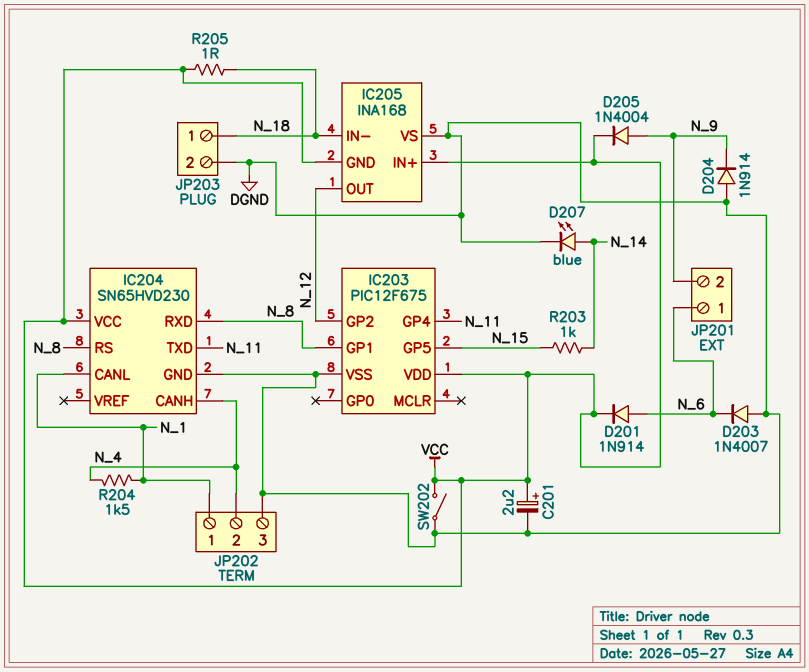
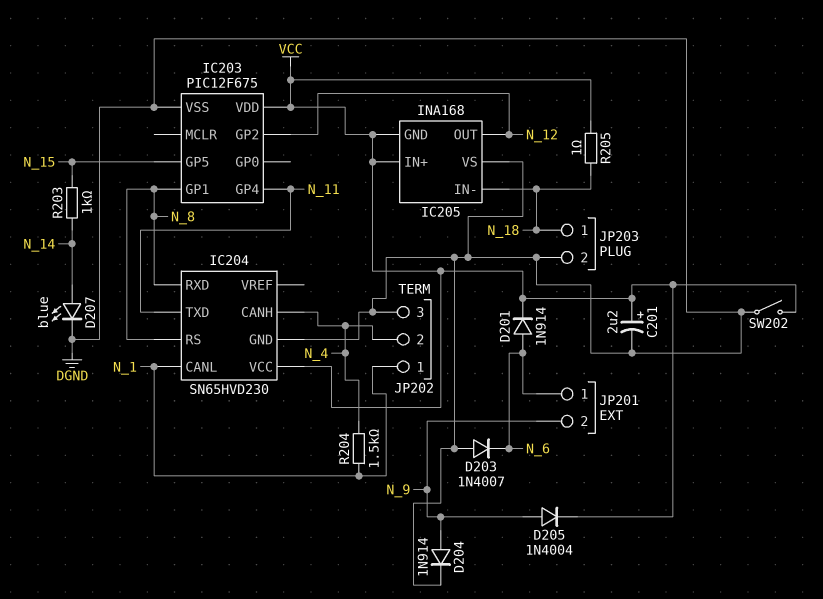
D204: diode 1N914 (A DGND, K N_9) -> diode 1N914 (A N_9, K DGND)

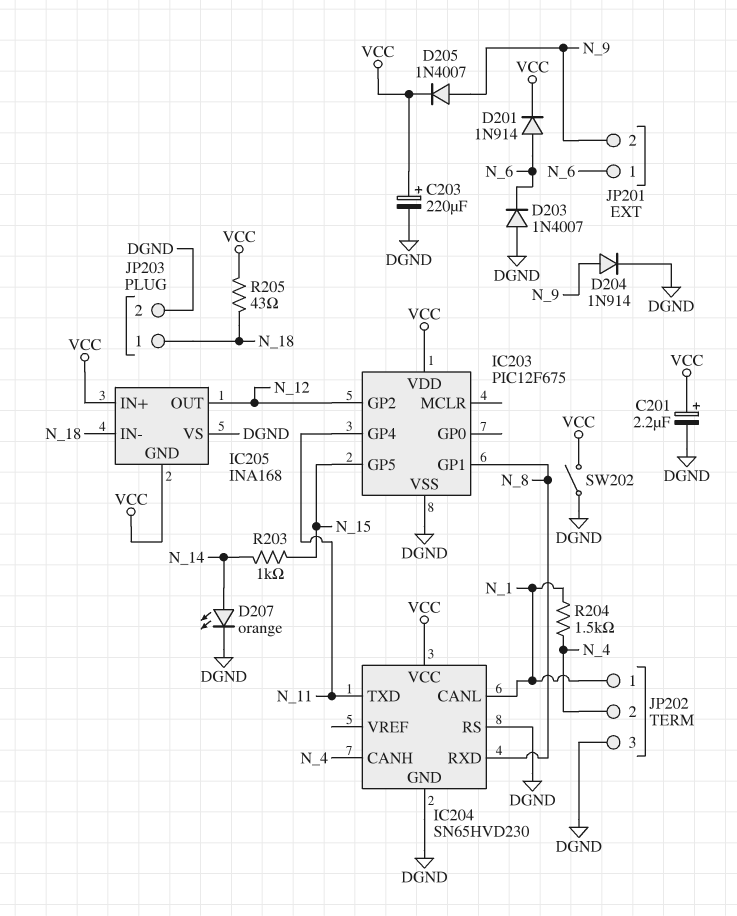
C203: none -> 220uF (plus VCC, minus DGND)
D205: diode 1N4004 (A N_9, K VCC) -> diode 1N4007 (A N_9, K VCC)
D207: LED blue (A N_14, K DGND) -> LED orange (A N_14, K DGND)
IC204 pin RS: N_8 -> DGND
R205: 1 (N_18, VCC) -> 43 (N_18, VCC)

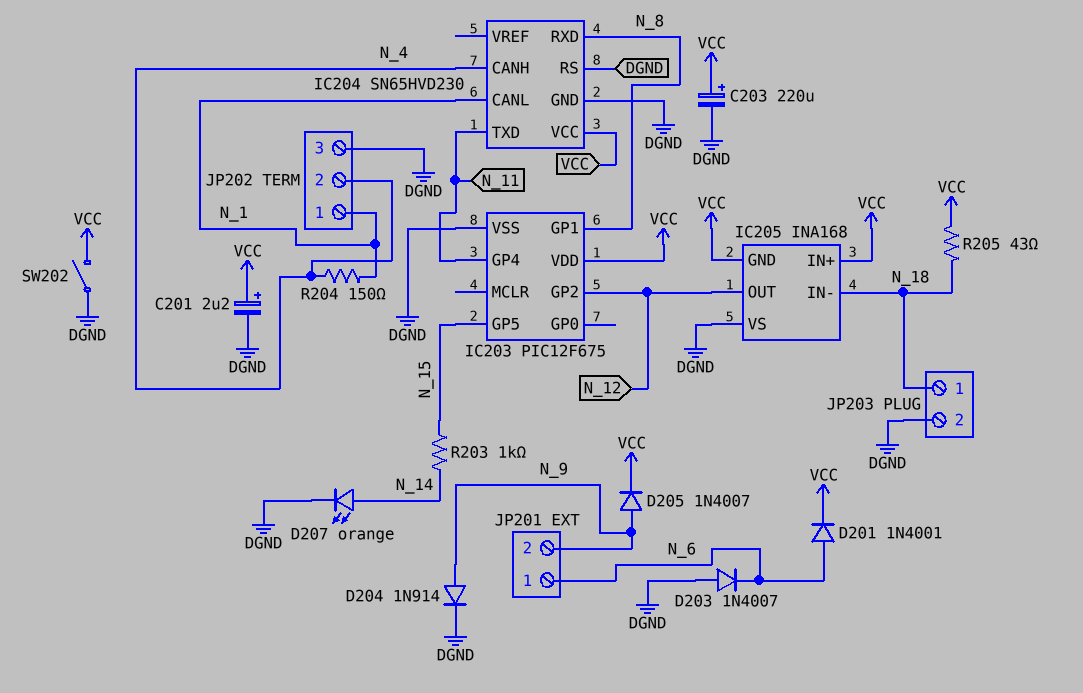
D201: diode 1N914 (A N_6, K VCC) -> diode 1N4001 (A N_6, K VCC)
R204: 1.5k (N_1, N_4) -> 150 (N_1, N_4)

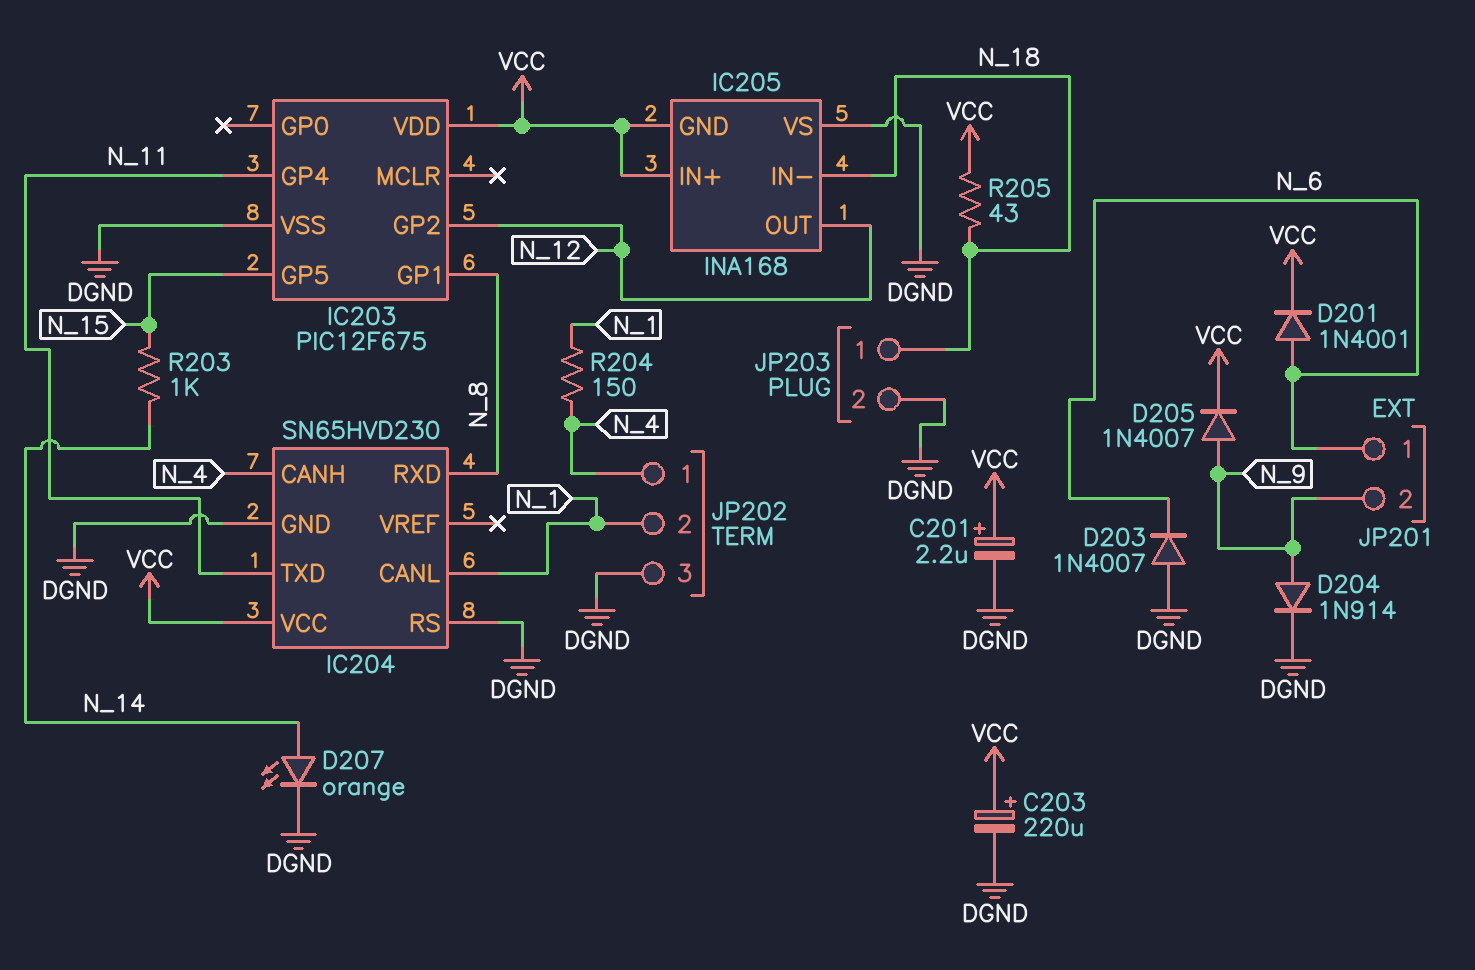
JP202 pin 1: N_1 -> N_4
JP202 pin 2: N_4 -> N_1
SW202: switch (DGND, VCC) -> none

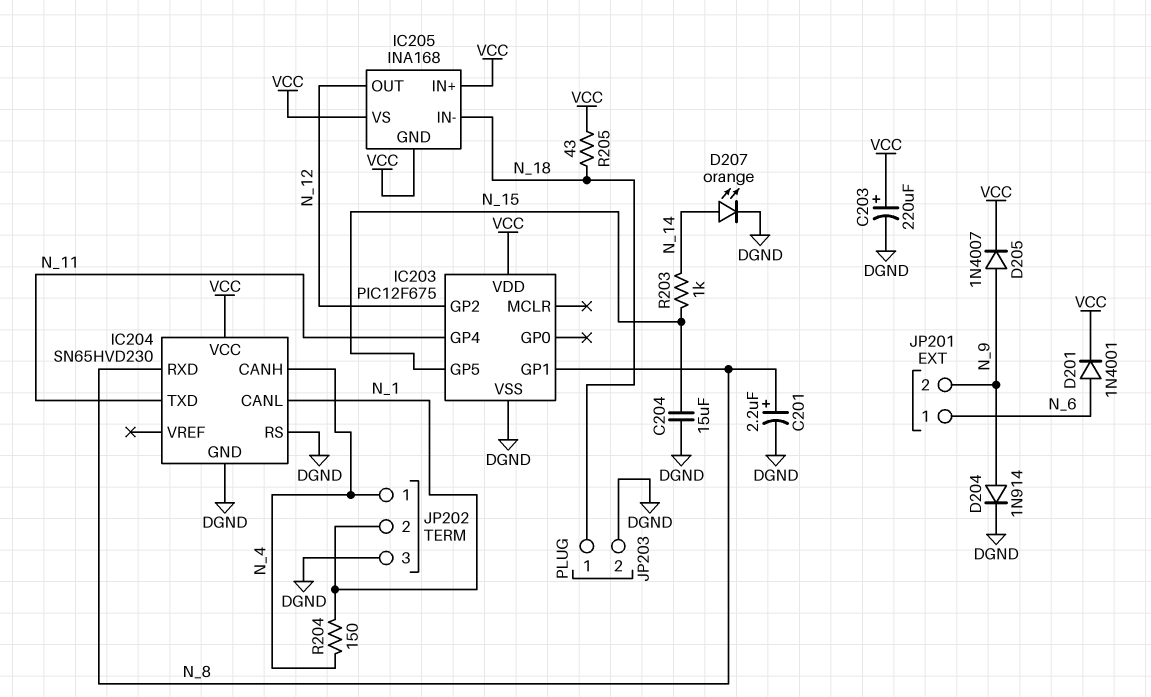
C201: 2.2uF (plus VCC, minus DGND) -> 2.2uF (plus N_8, minus DGND)
C204: none -> 15uF (DGND, N_15)
D203: diode 1N4007 (A DGND, K N_6) -> none
IC205 pin VS: DGND -> VCC

